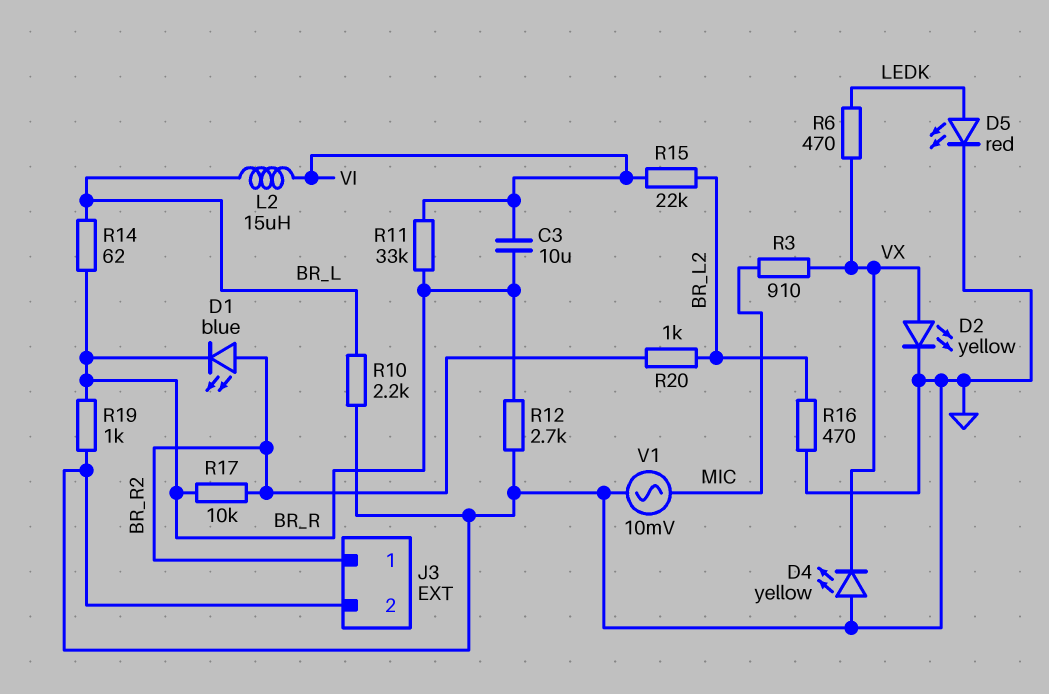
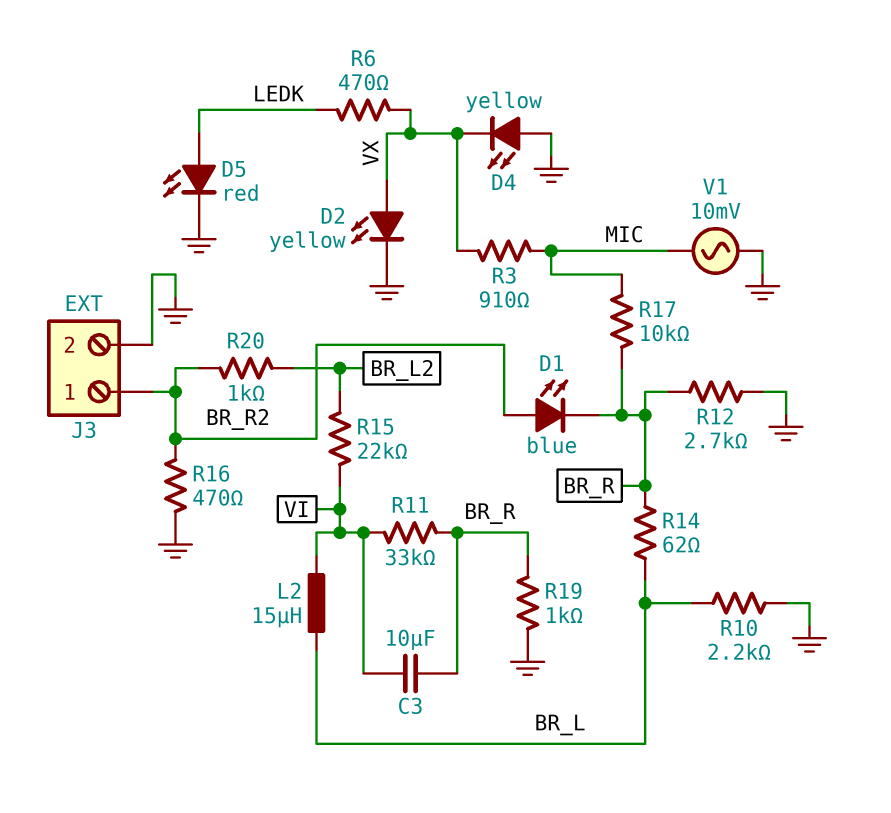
R16: 470 (BR_L2, GND) -> 470 (BR_R2, GND)
R17: 10k (BR_R, BR_R2) -> 10k (BR_R, MIC)

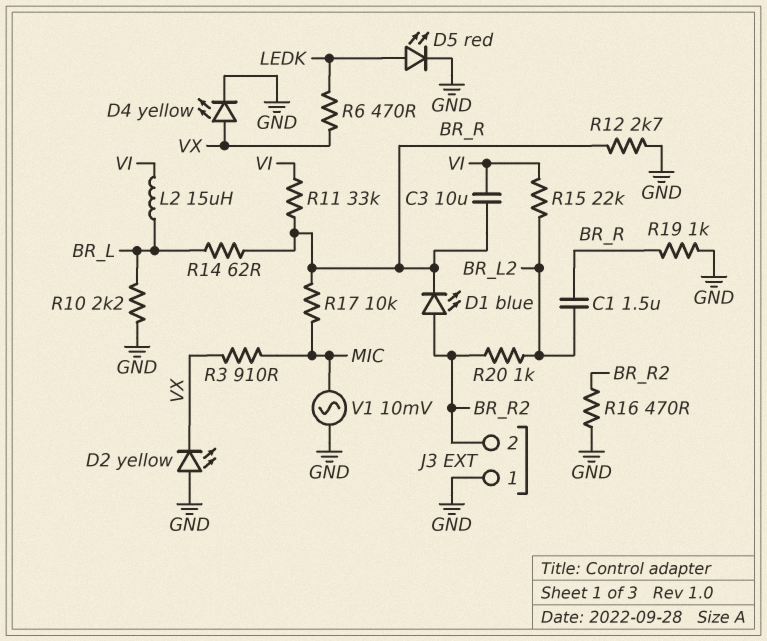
C1: none -> 1.5uF (BR_L2, BR_R)
D2: LED yellow (A VX, K GND) -> LED yellow (A GND, K VX)
D4: LED yellow (A GND, K VX) -> LED yellow (A VX, K GND)
J3 pin 1: BR_R2 -> GND
J3 pin 2: GND -> BR_R2

